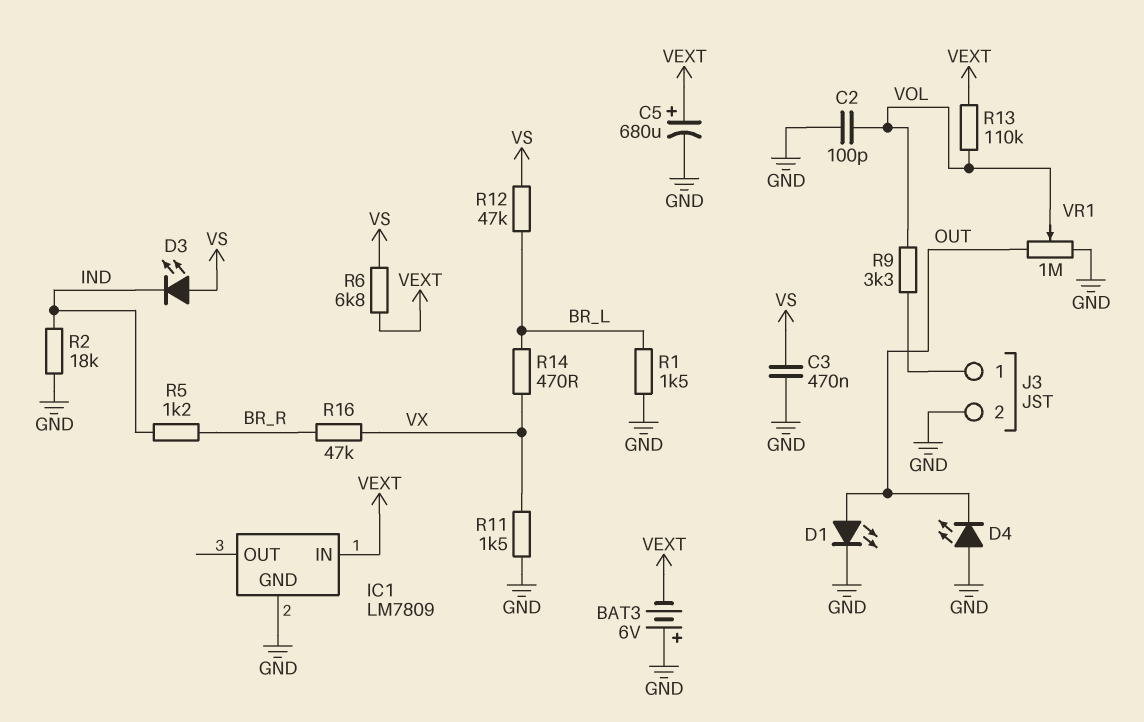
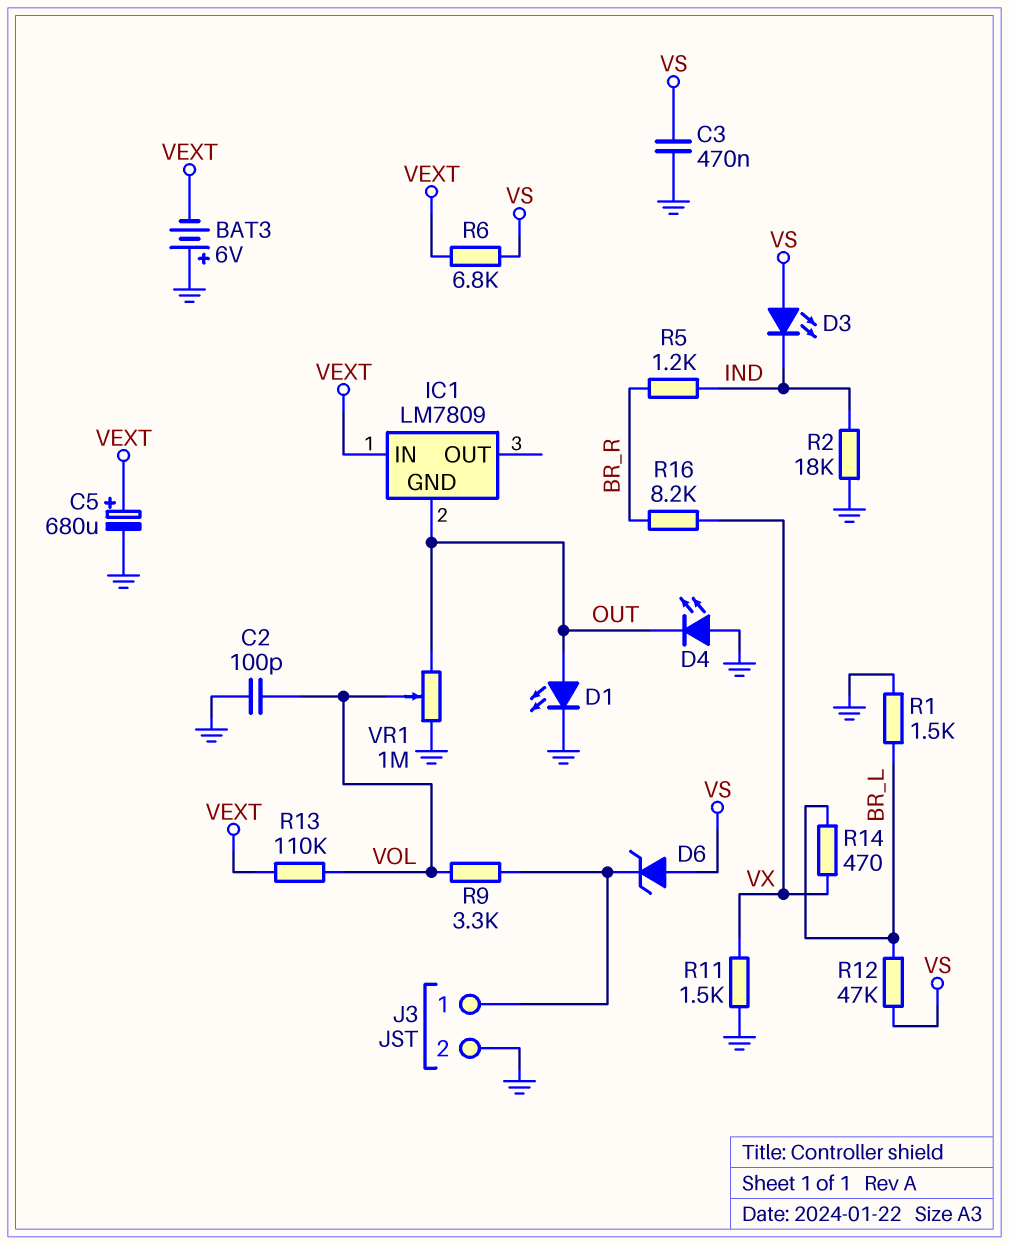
D6: none -> zener (A VS, K J3/1)
IC1 pin GND: GND -> OUT
R16: 47k (BR_R, VX) -> 8.2k (BR_R, VX)

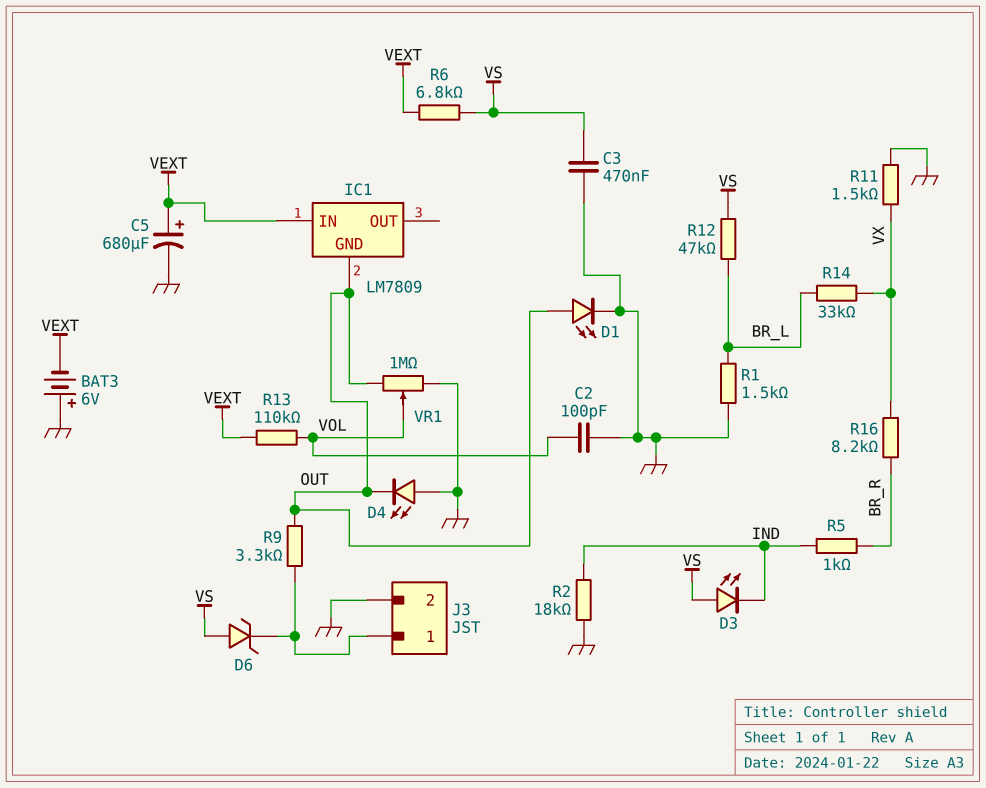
R5: 1.2k (BR_R, IND) -> 1k (BR_R, IND)
R9: 3.3k (J3/1, VOL) -> 3.3k (J3/1, OUT)
R14: 470 (BR_L, VX) -> 33k (BR_L, VX)

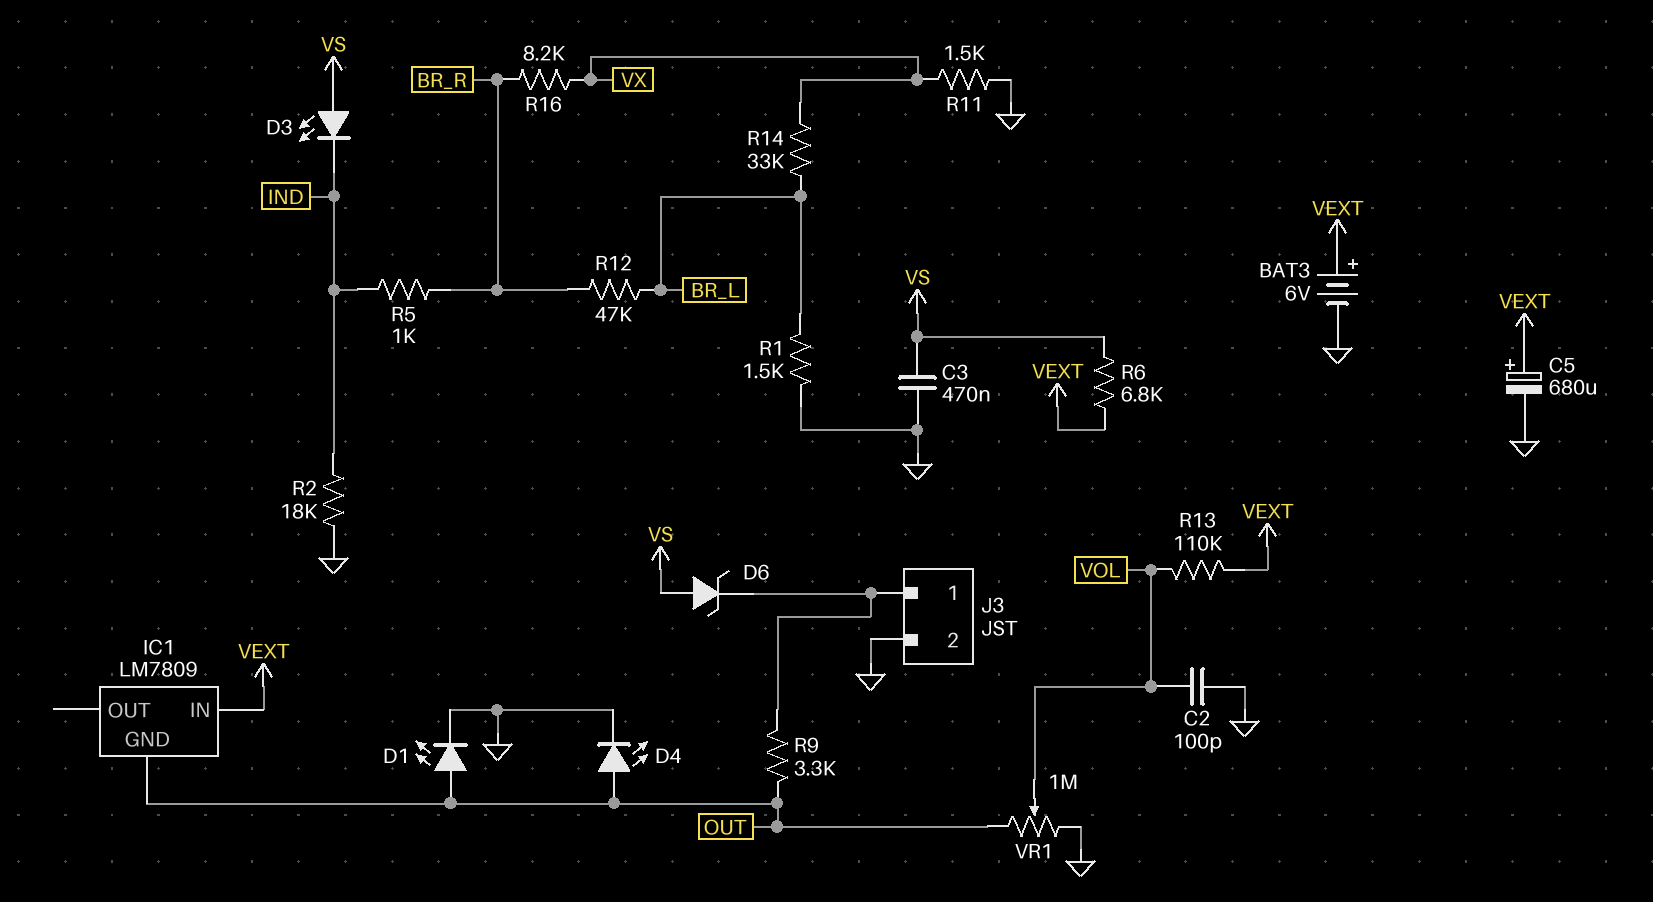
BAT3: 6V (plus GND, minus VEXT) -> 6V (plus VEXT, minus GND)
D4: LED (A GND, K OUT) -> LED (A OUT, K GND)
R12: 47k (BR_L, VS) -> 47k (BR_L, BR_R)

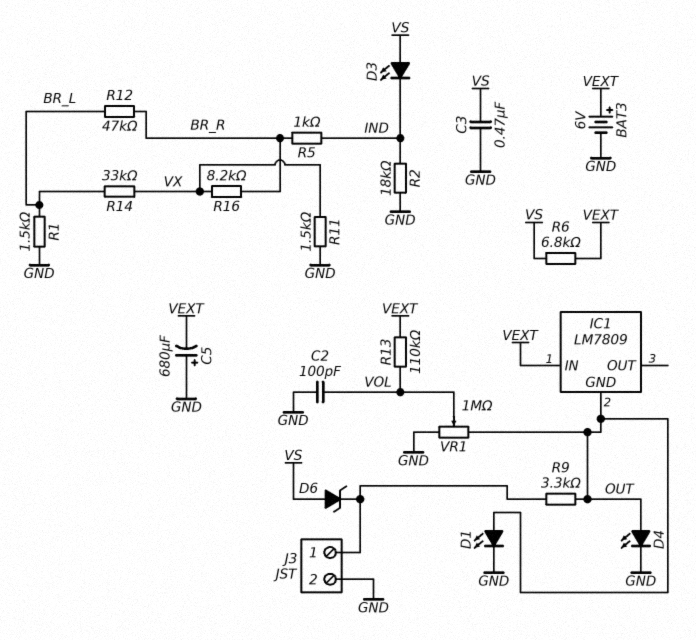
C5: 680uF (plus VEXT, minus GND) -> 680uF (plus GND, minus VEXT)

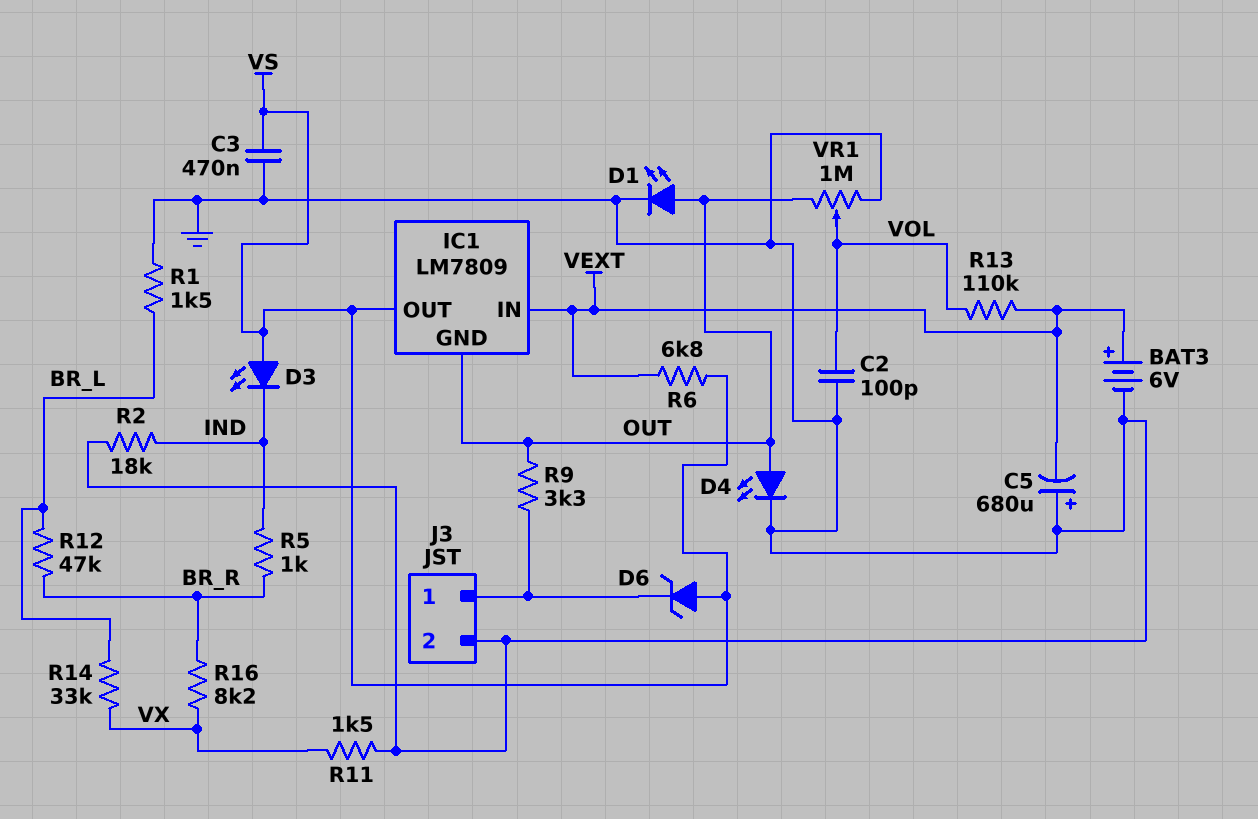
IC1 pin OUT: none -> VS

